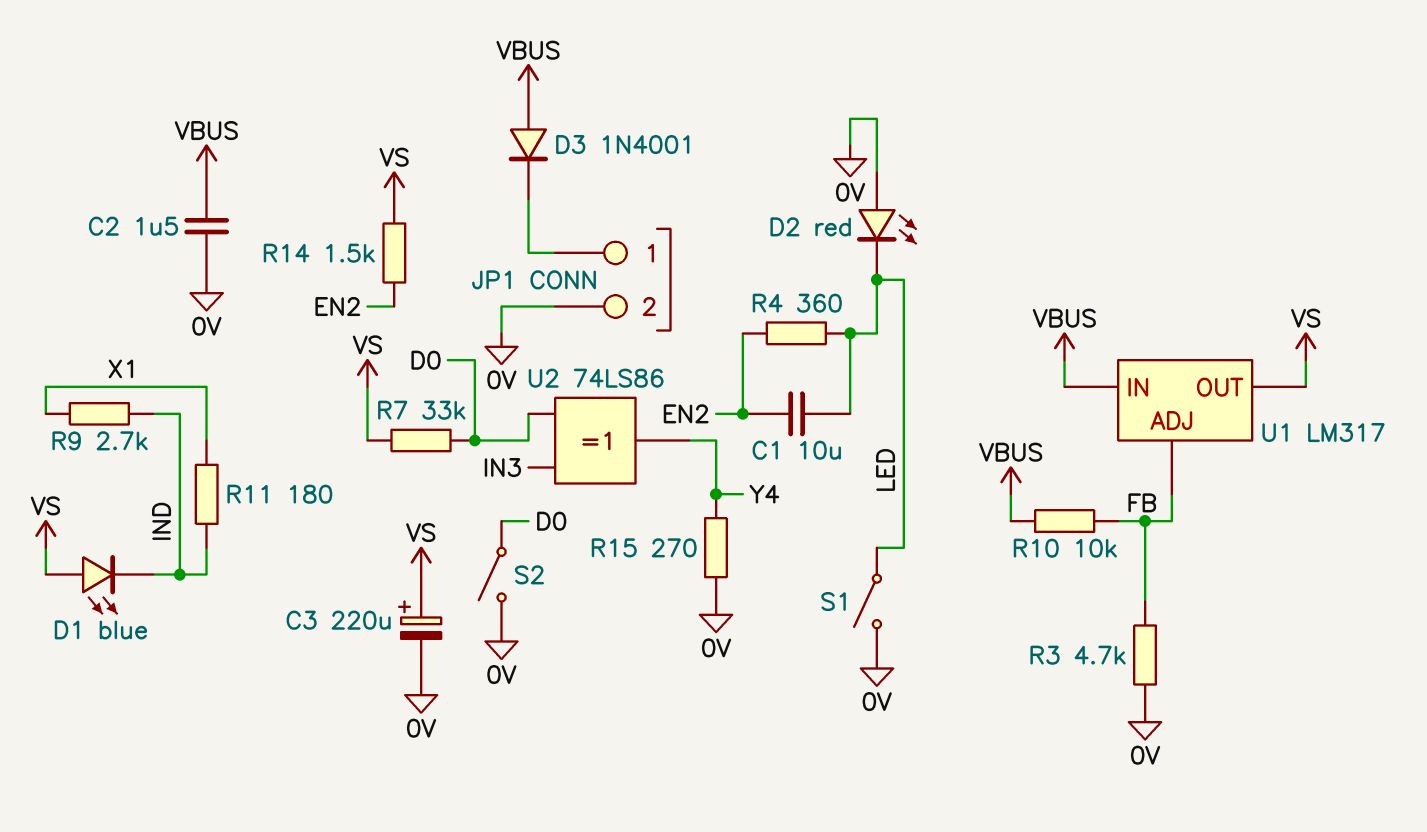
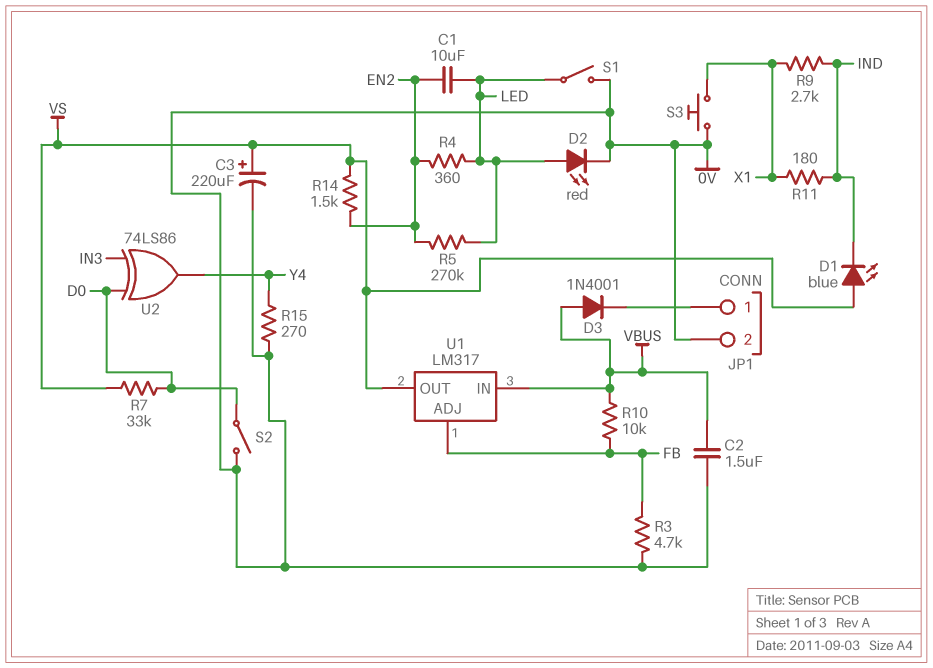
D2: LED red (A 0V, K LED) -> LED red (A LED, K 0V)
R5: none -> 270k (EN2, LED)
S3: none -> button (0V, X1)

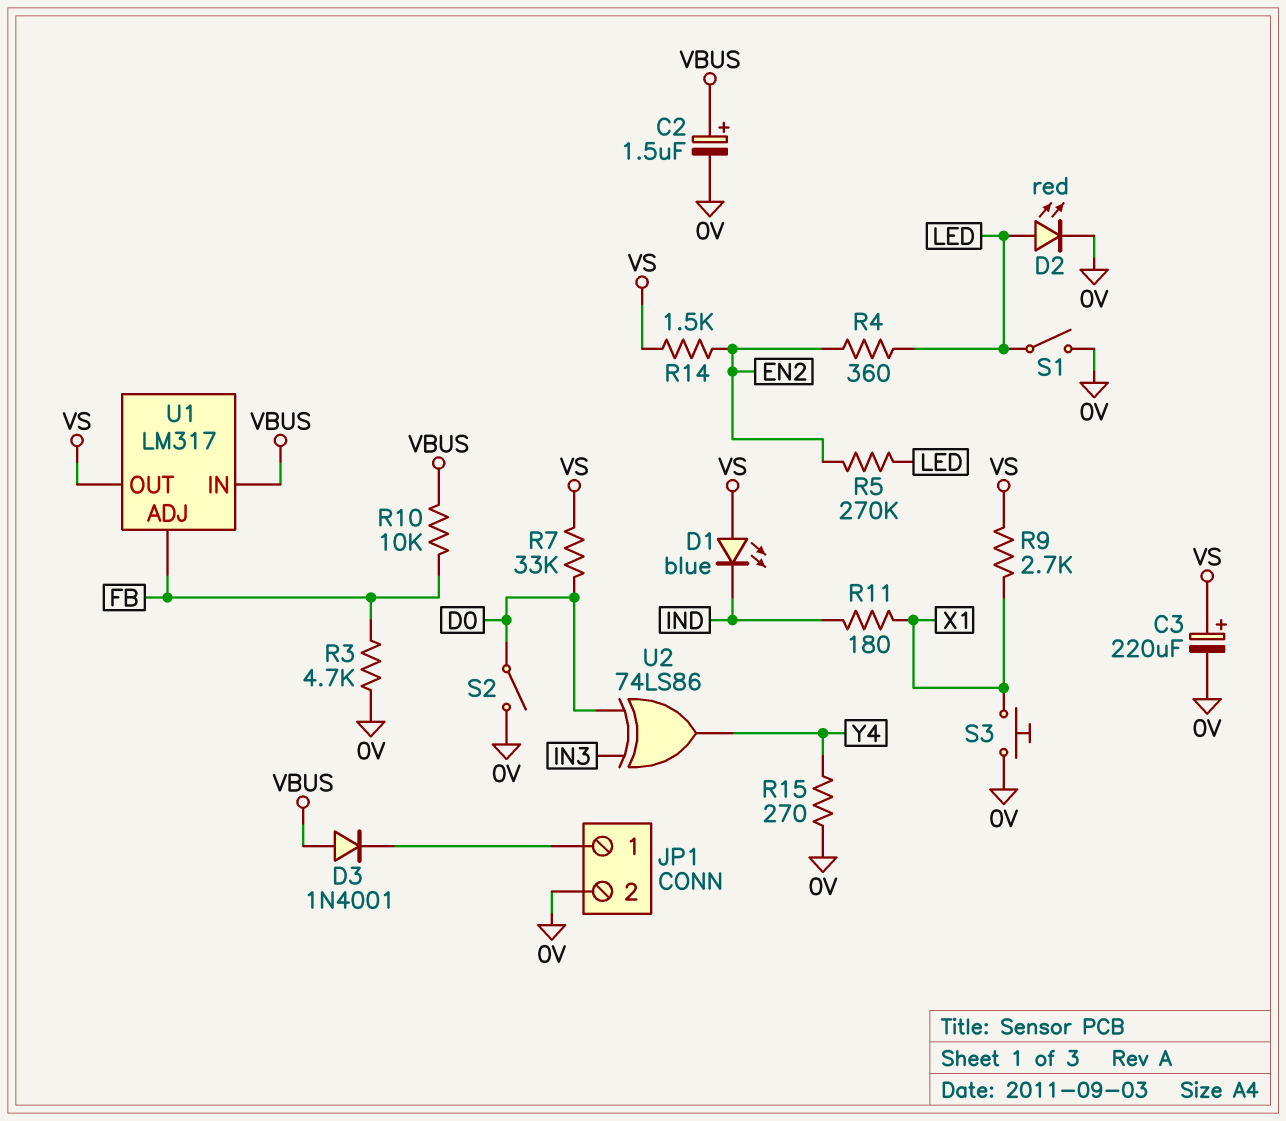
C1: 10uF (EN2, LED) -> none
C2: 1.5uF (0V, VBUS) -> 1.5uF (plus VBUS, minus 0V)
R9: 2.7k (IND, X1) -> 2.7k (VS, X1)

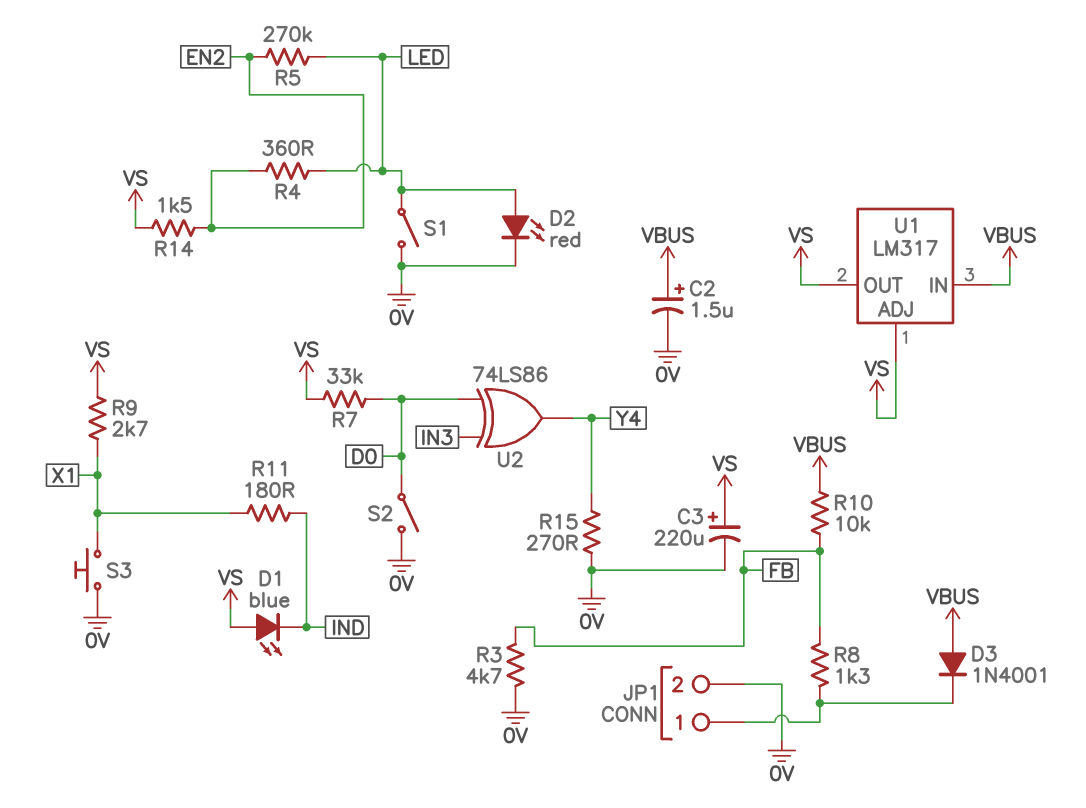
R8: none -> 1.3k (FB, JP1/1)
U1 pin ADJ: FB -> VS

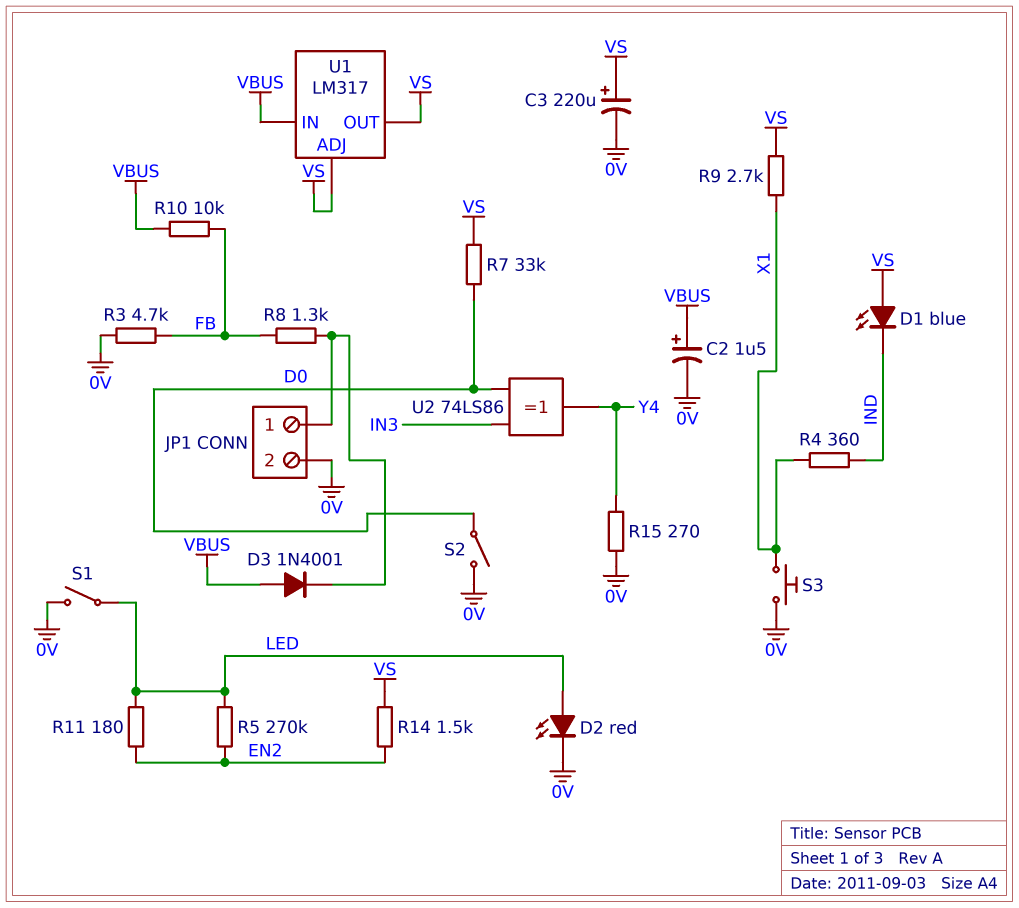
R4: 360 (EN2, LED) -> 360 (IND, X1)
R11: 180 (IND, X1) -> 180 (EN2, LED)

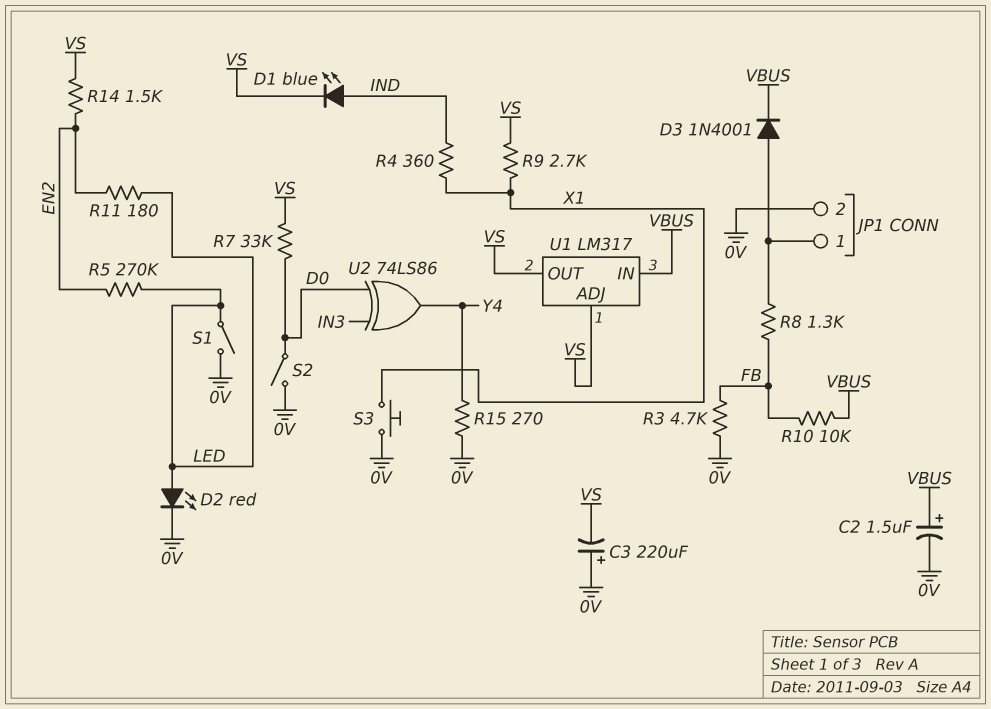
C3: 220uF (plus VS, minus 0V) -> 220uF (plus 0V, minus VS)
D1: LED blue (A VS, K IND) -> LED blue (A IND, K VS)
D3: diode 1N4001 (A VBUS, K JP1/1) -> diode 1N4001 (A JP1/1, K VBUS)

